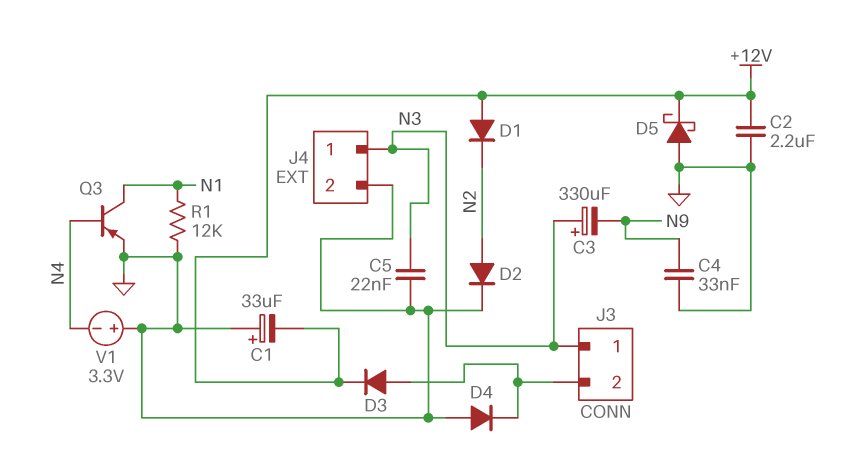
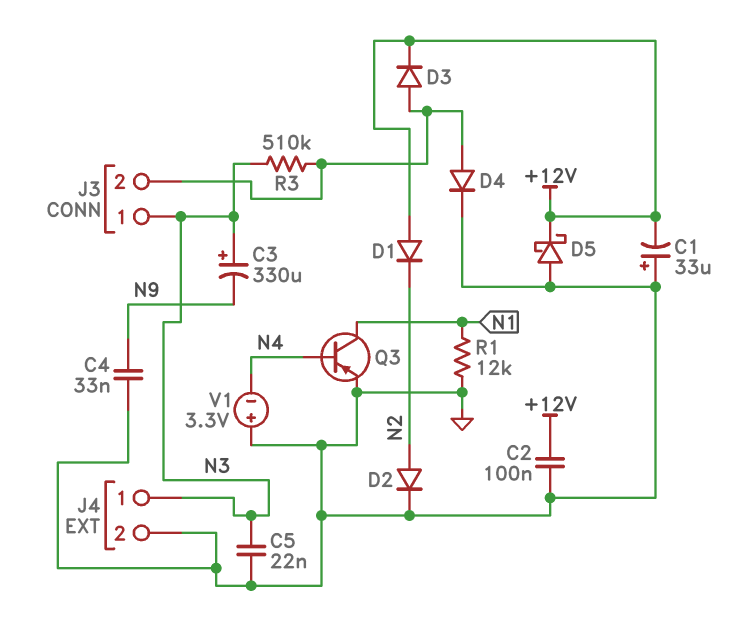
C2: 2.2uF (+12V, GND) -> 100nF (+12V, GND)
D4: diode (A GND, K J3/2) -> diode (A J3/2, K GND)
R3: none -> 510k (J3/2, N3)

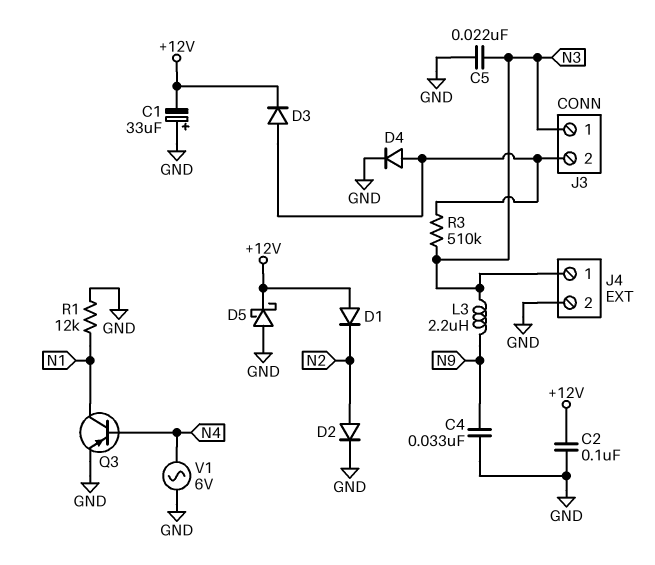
C3: 330uF (plus N3, minus N9) -> none
L3: none -> 2.2uH (N3, N9)
V1: 3.3V (plus GND, minus N4) -> AC 6V (GND, N4)

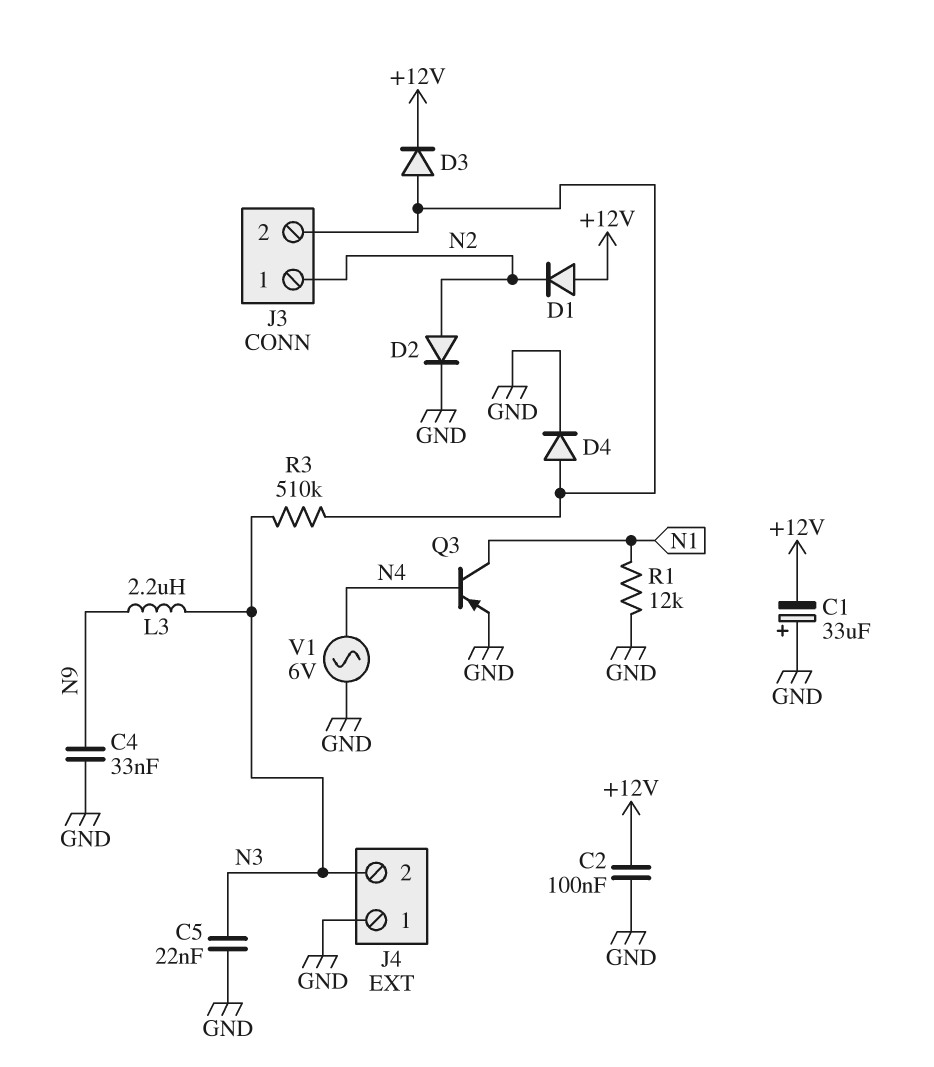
D5: schottky (A GND, K +12V) -> none
J3 pin 1: N3 -> N2
J4 pin 1: N3 -> GND
J4 pin 2: GND -> N3

